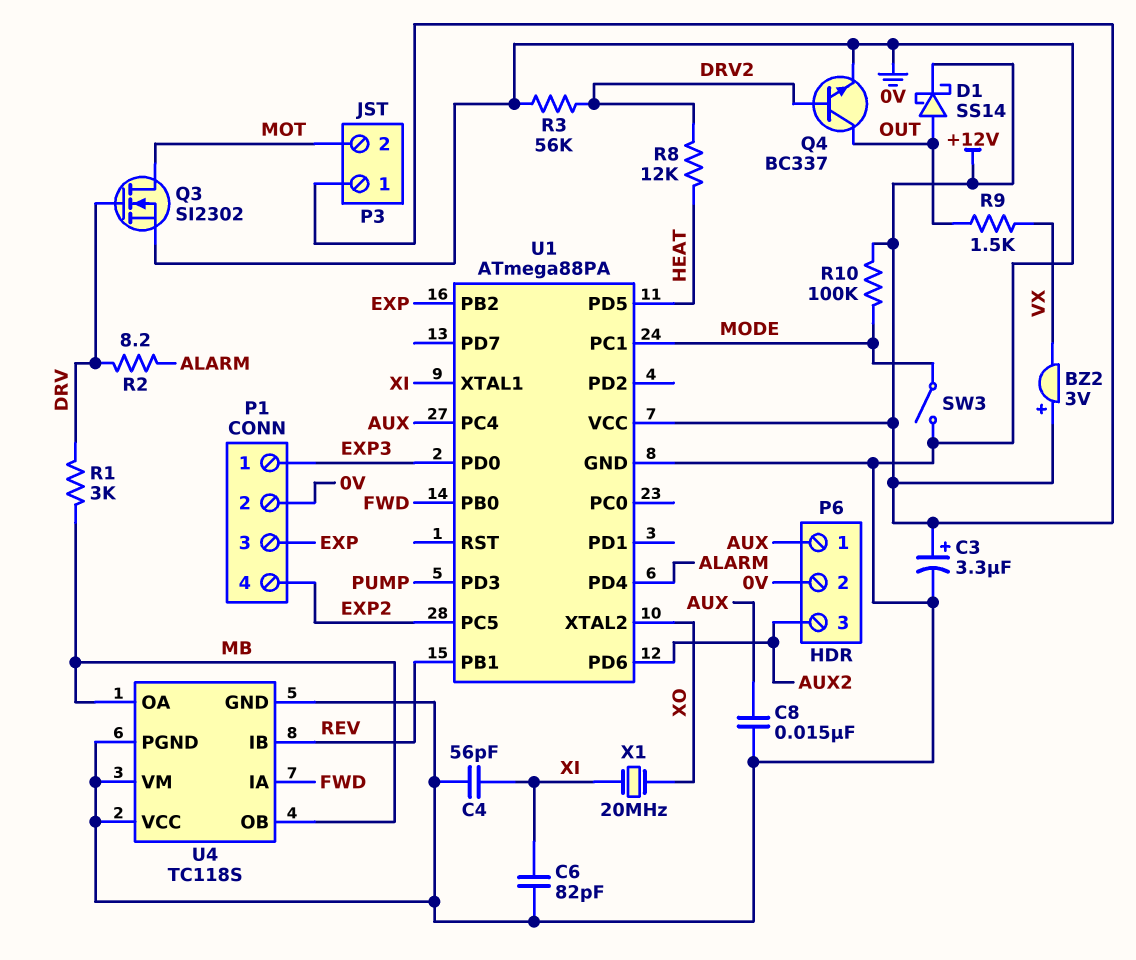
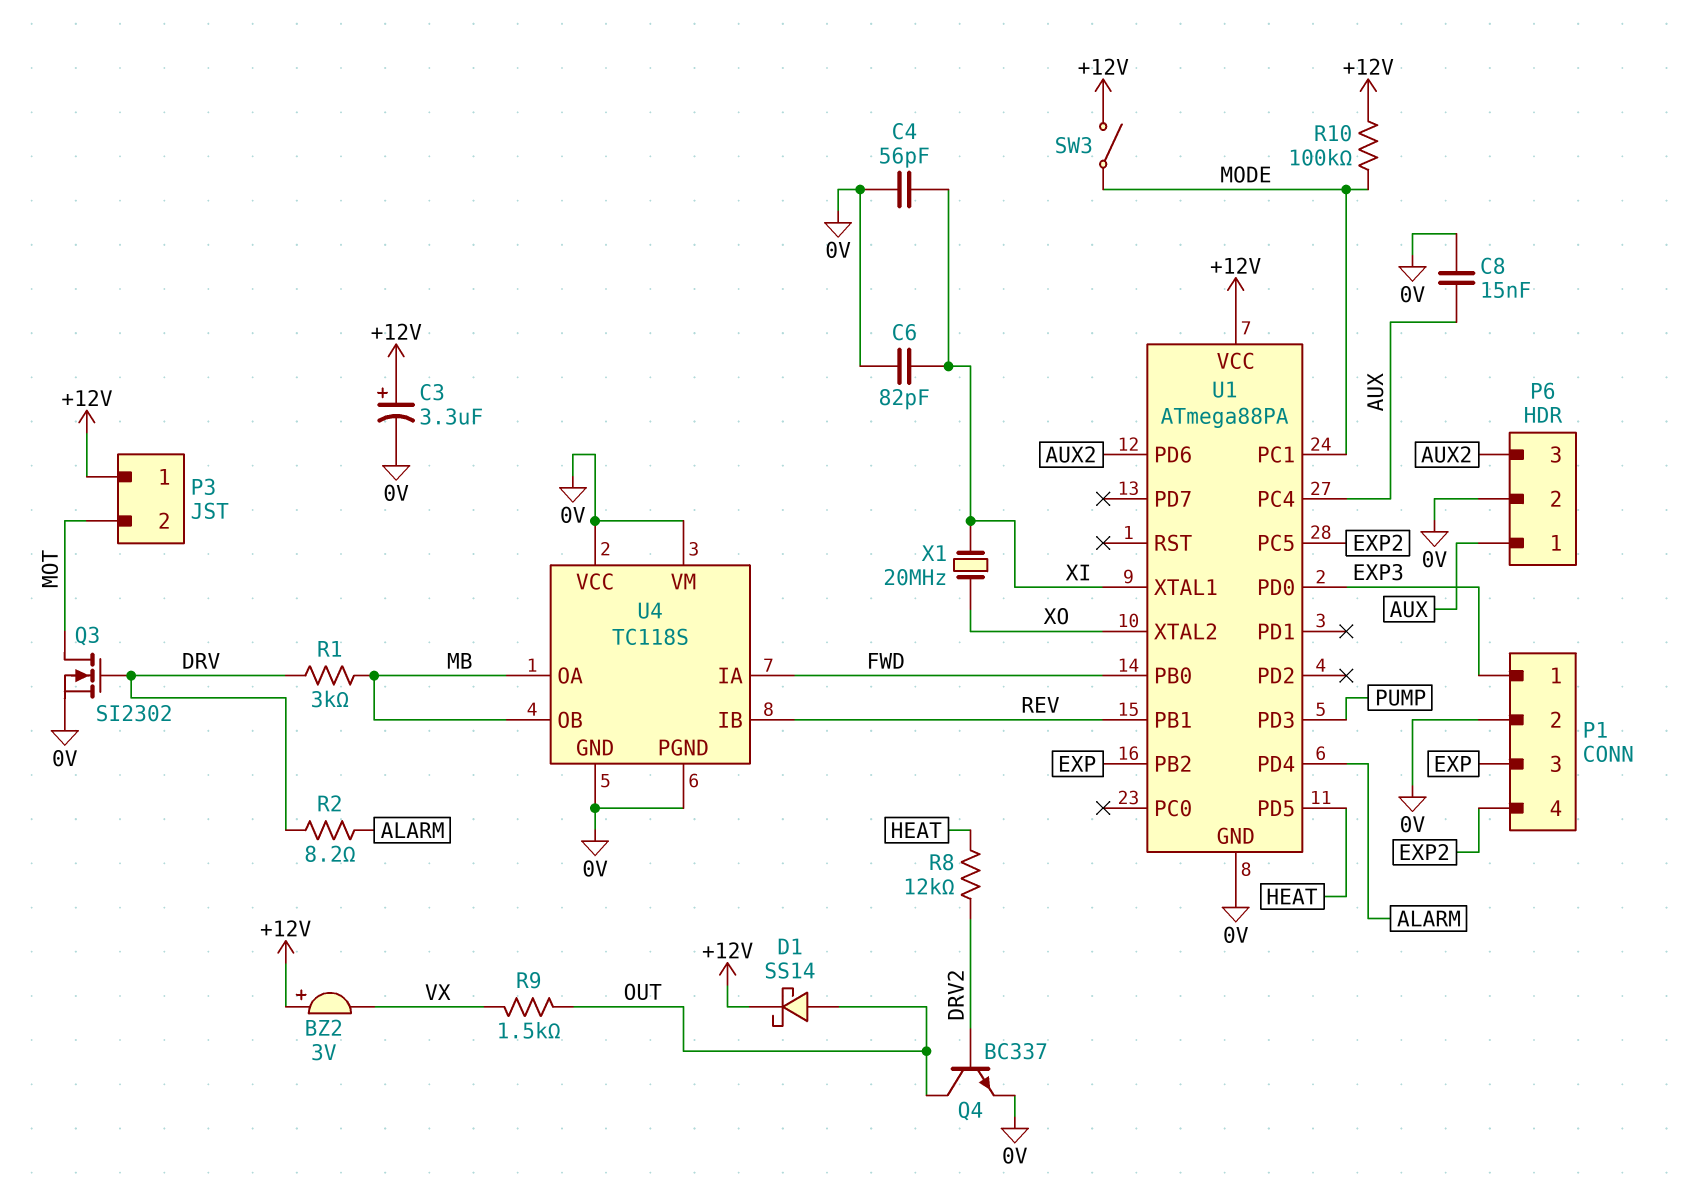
R3: 56k (0V, DRV2) -> none
SW3: switch (0V, MODE) -> switch (+12V, MODE)

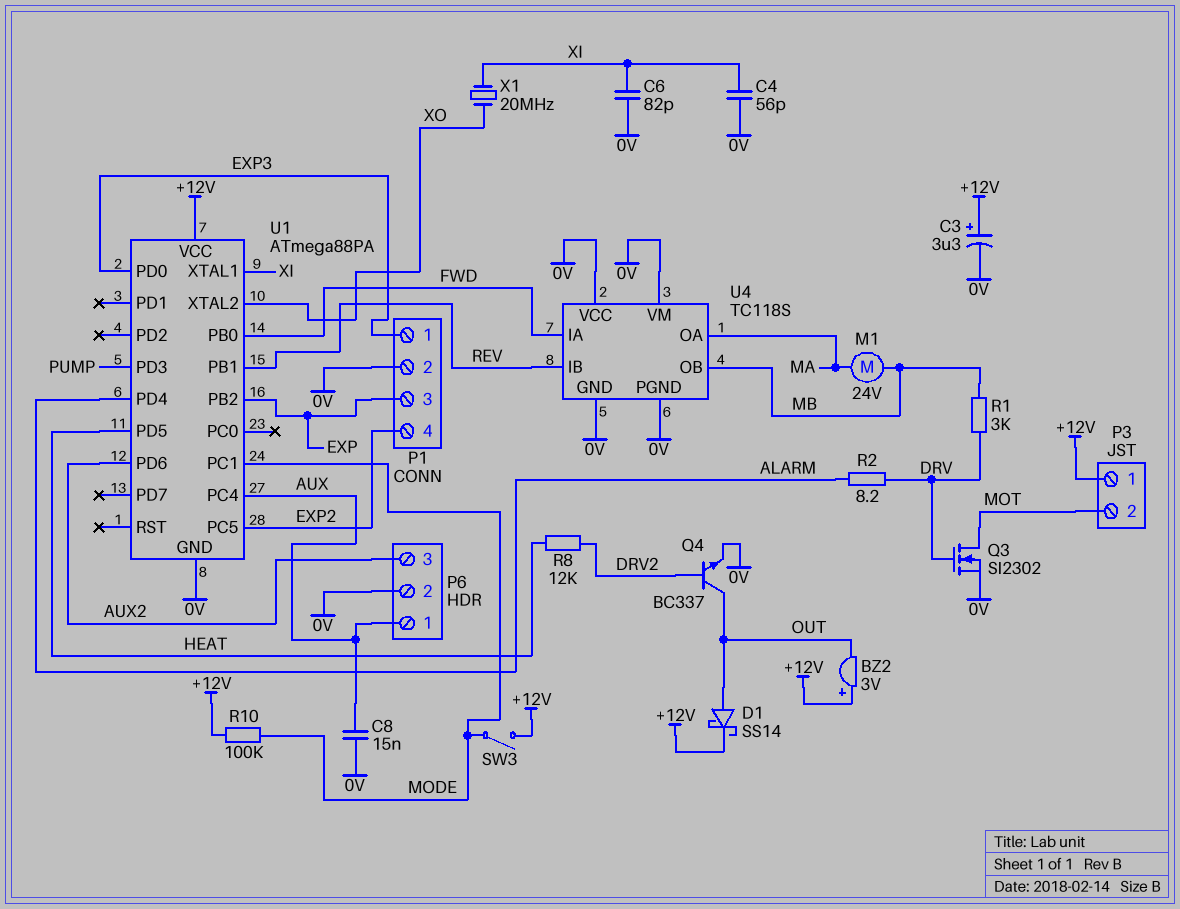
BZ2: buzzer 3V (plus +12V, minus VX) -> buzzer 3V (plus +12V, minus OUT)
M1: none -> motor 24V (MA, MB)
R9: 1.5k (OUT, VX) -> none
U4 pin OA: MB -> MA

